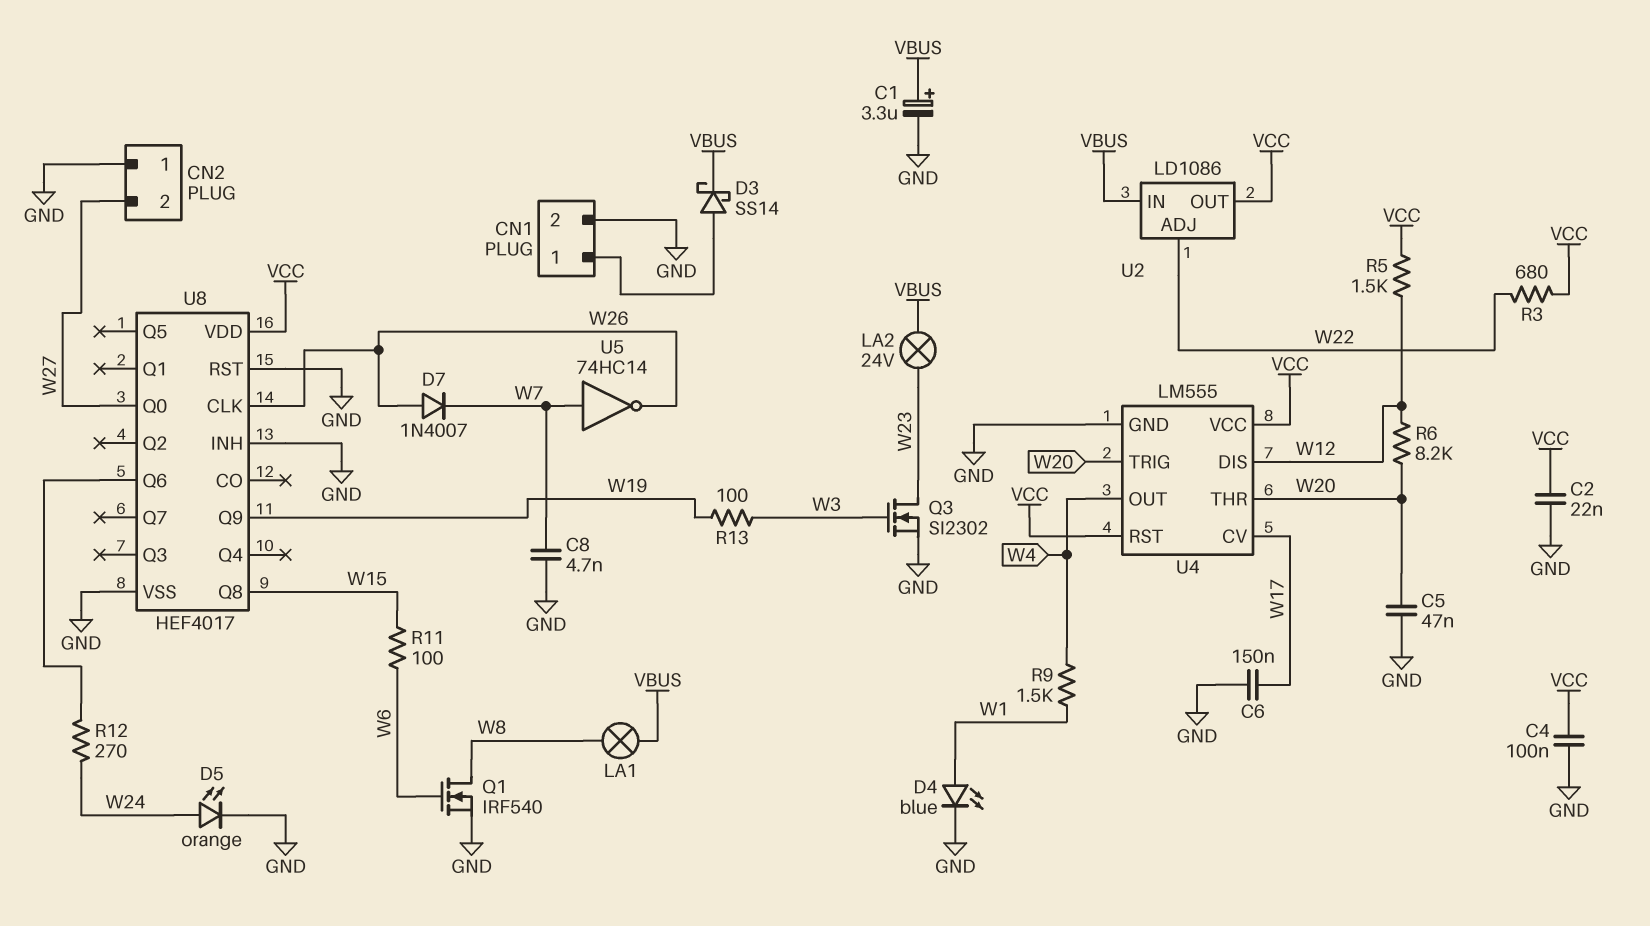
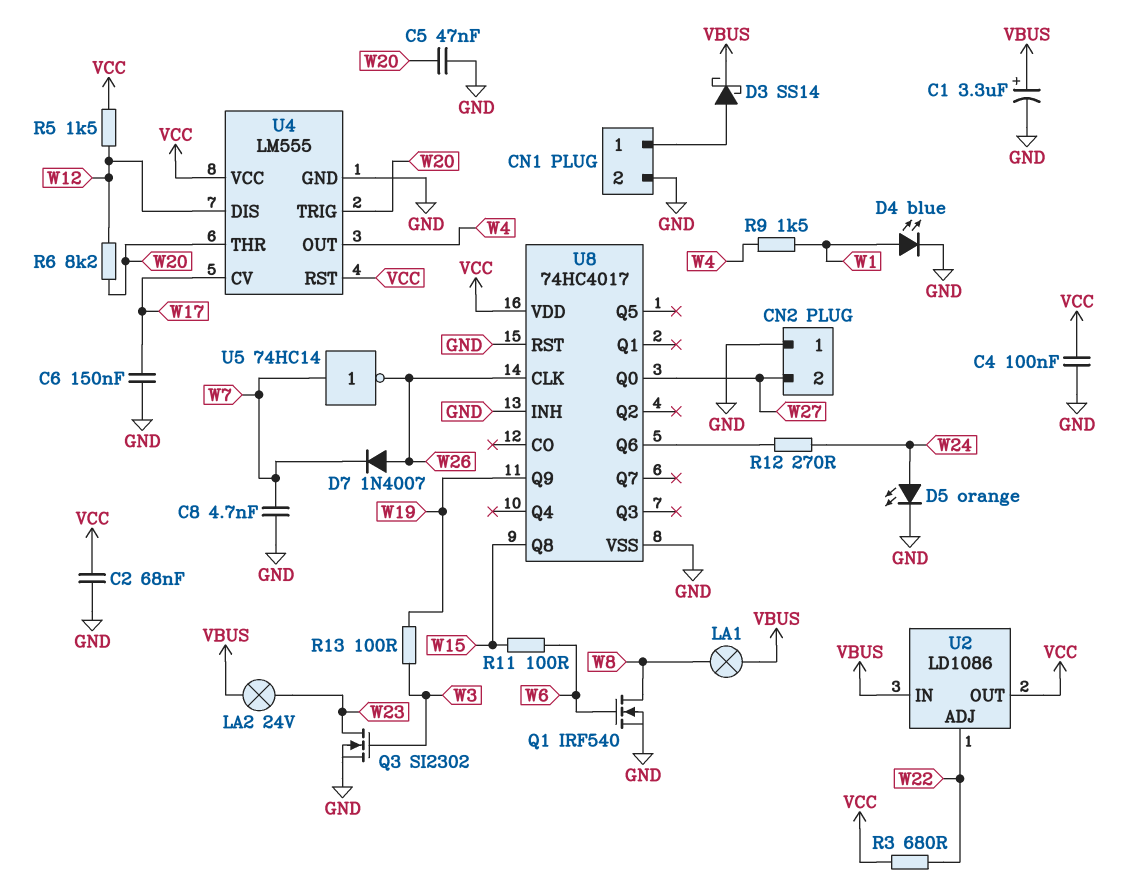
C2: 22nF (GND, VCC) -> 68nF (GND, VCC)
U8: HEF4017 -> 74HC4017

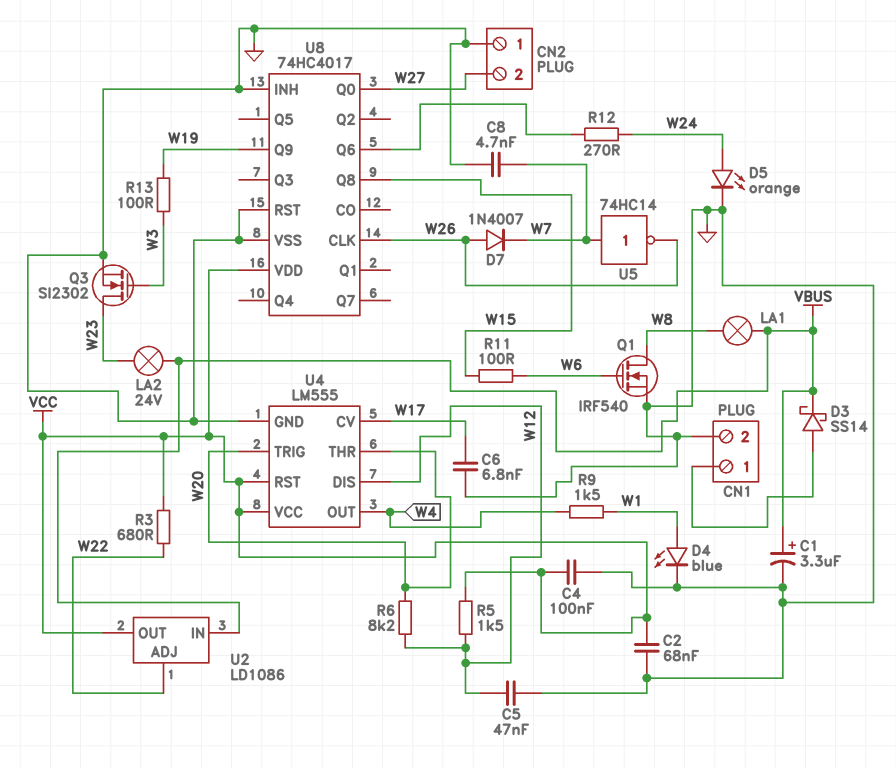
C5: 47nF (GND, W20) -> 47nF (GND, W12)
C6: 150nF (GND, W17) -> 6.8nF (GND, W17)

